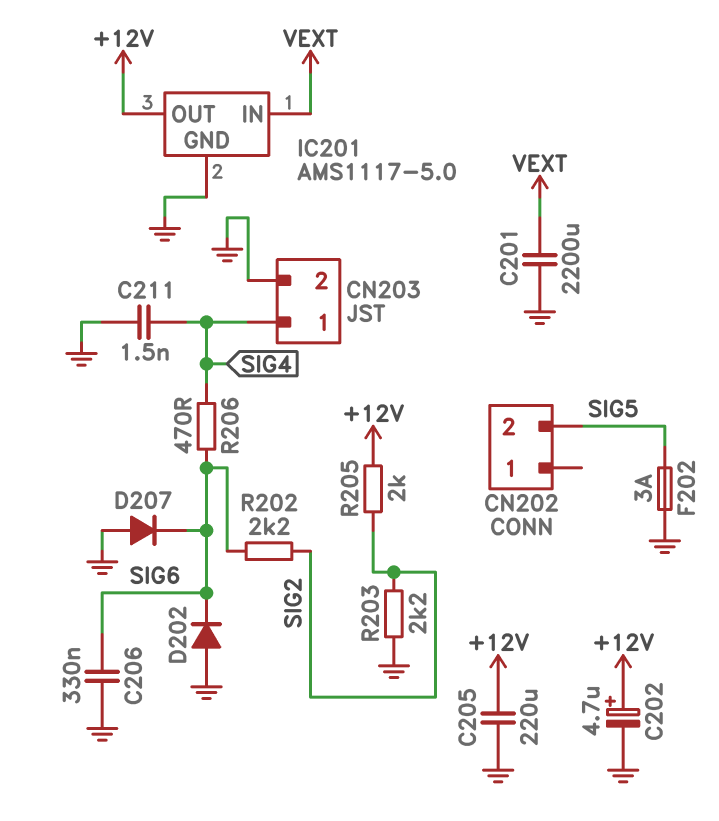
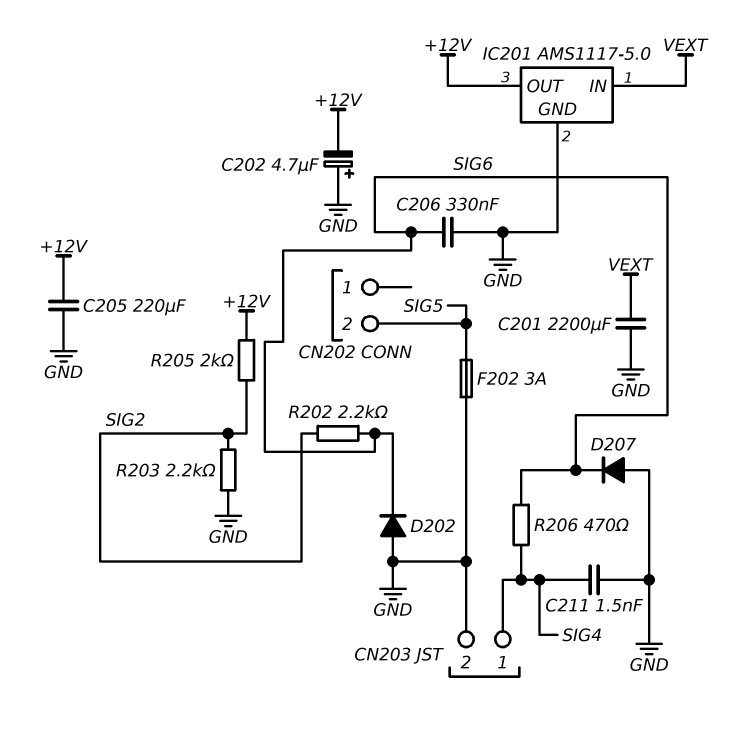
C202: 4.7uF (plus +12V, minus GND) -> 4.7uF (plus GND, minus +12V)

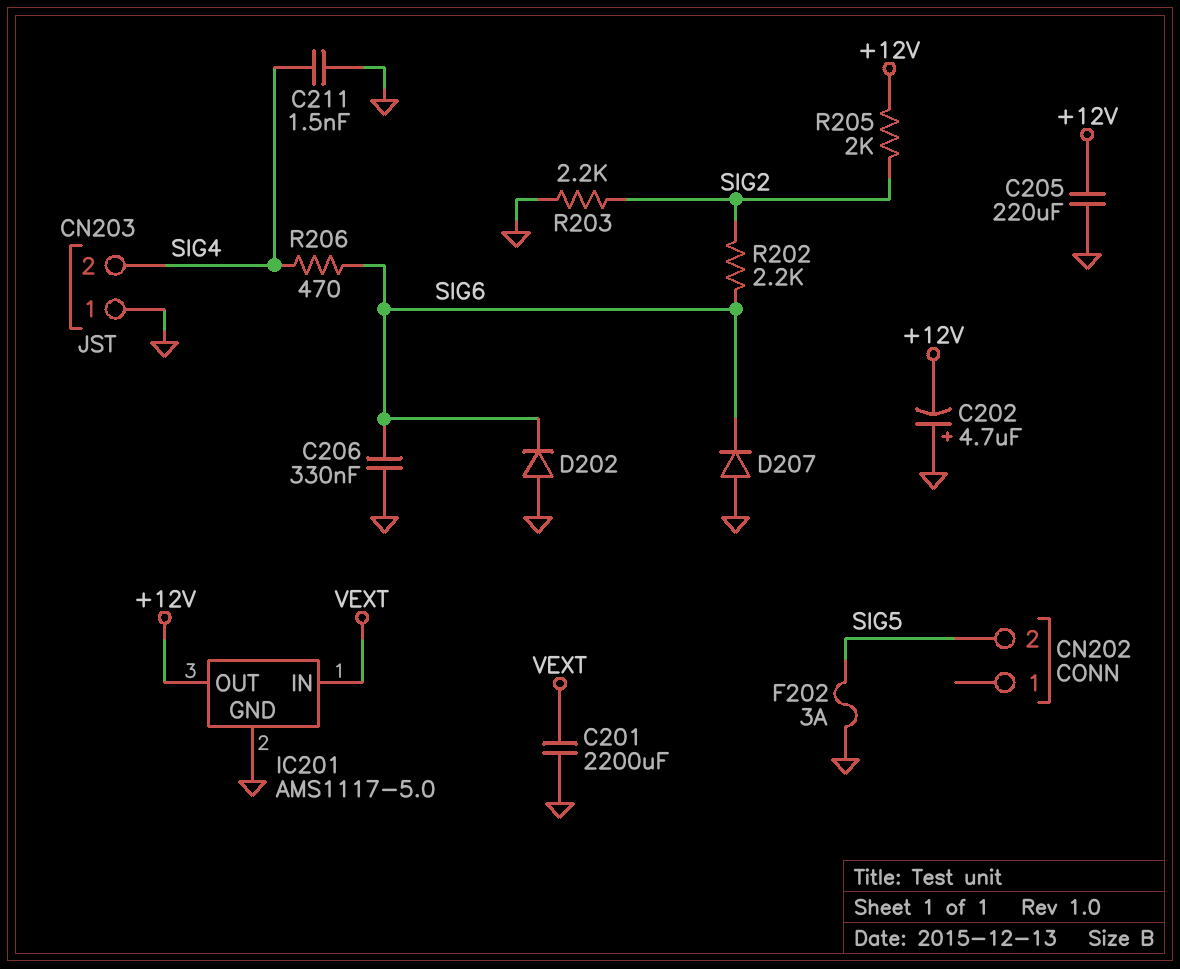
CN203 pin 1: SIG4 -> GND
CN203 pin 2: GND -> SIG4

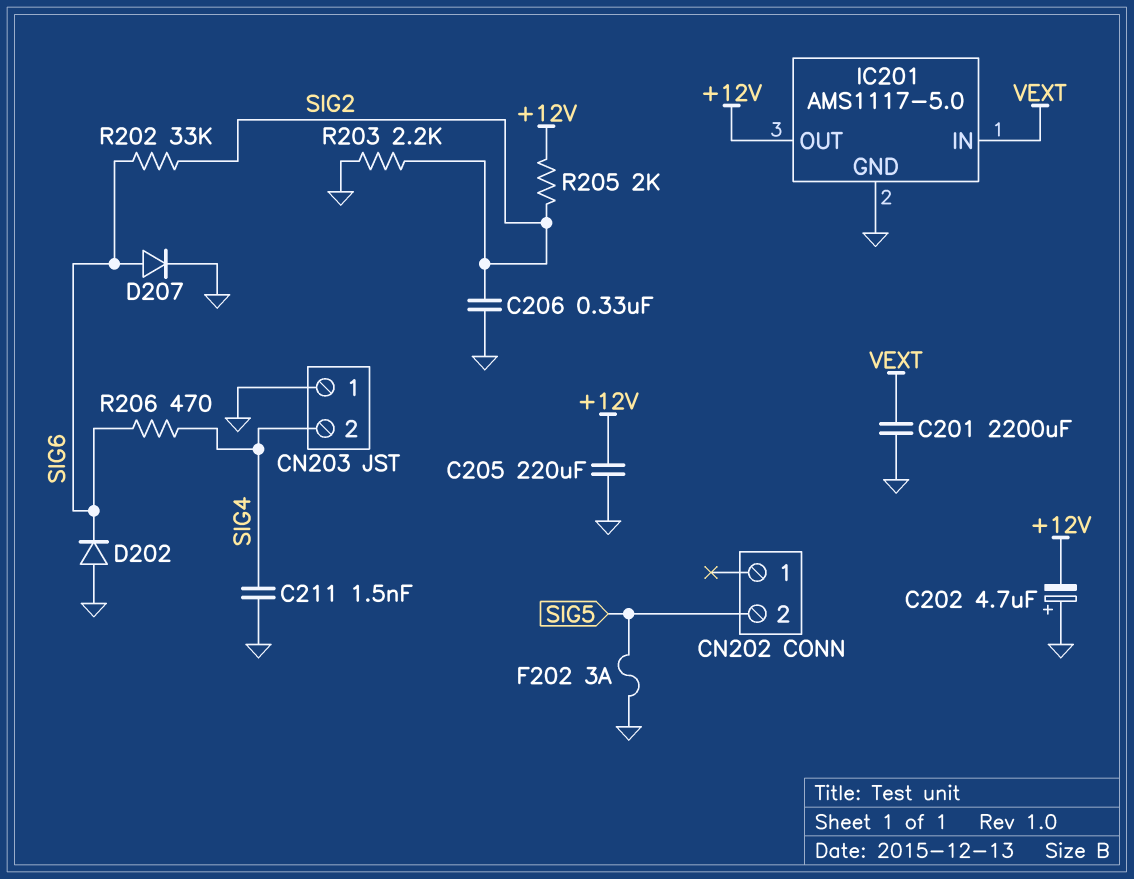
C206: 330nF (GND, SIG6) -> 330nF (GND, SIG2)
D207: diode (A GND, K SIG6) -> diode (A SIG6, K GND)
R202: 2.2k (SIG2, SIG6) -> 33k (SIG2, SIG6)

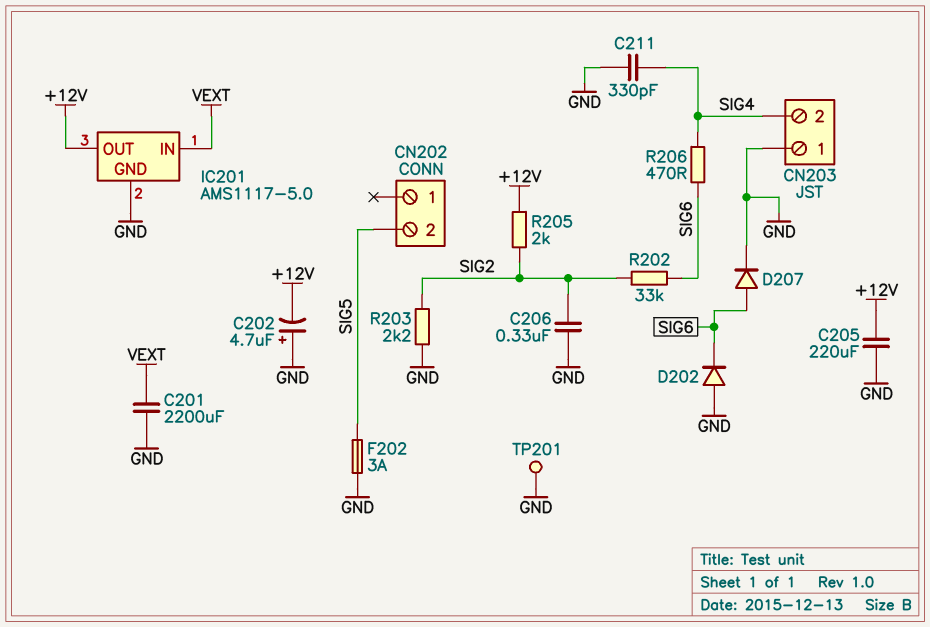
C211: 1.5nF (GND, SIG4) -> 330pF (GND, SIG4)
TP201: none -> test point (GND)

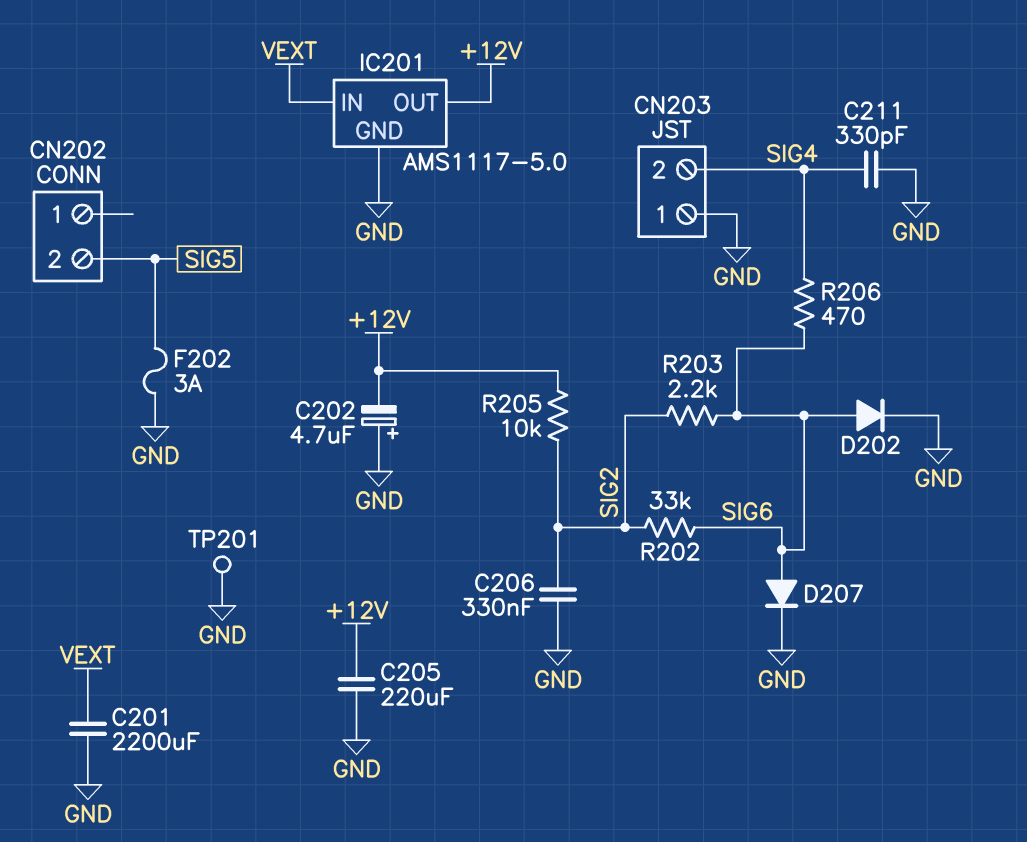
D202: diode (A GND, K SIG6) -> diode (A SIG6, K GND)
R203: 2.2k (GND, SIG2) -> 2.2k (SIG2, SIG6)
R205: 2k (+12V, SIG2) -> 10k (+12V, SIG2)

